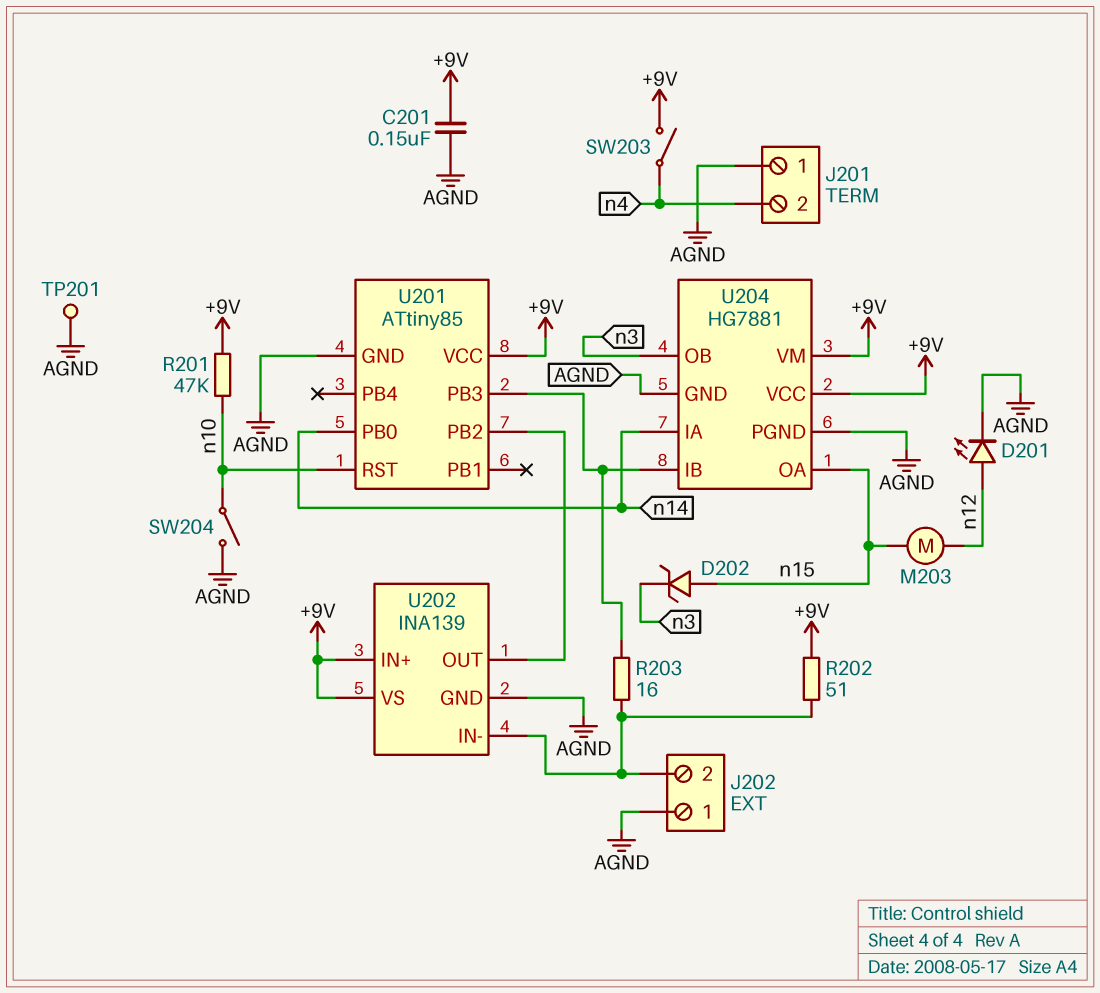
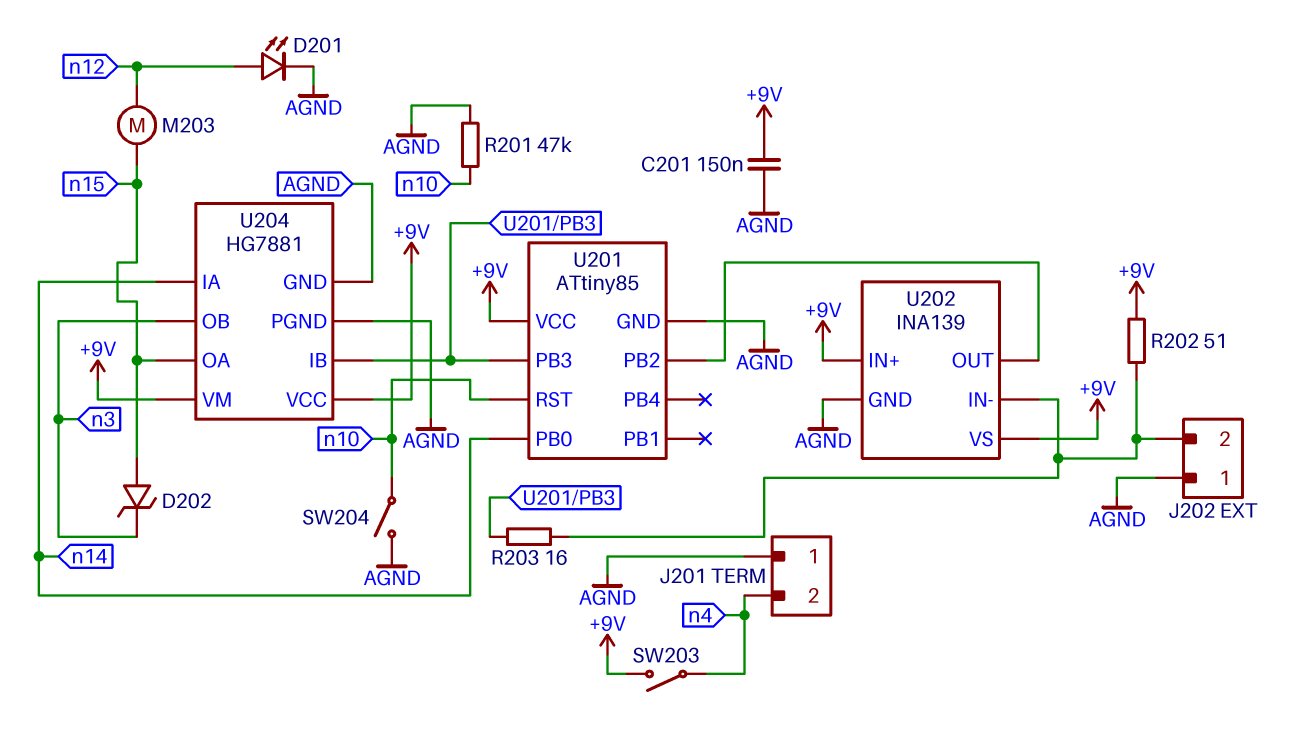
R201: 47k (+9V, n10) -> 47k (AGND, n10)
TP201: test point (AGND) -> none

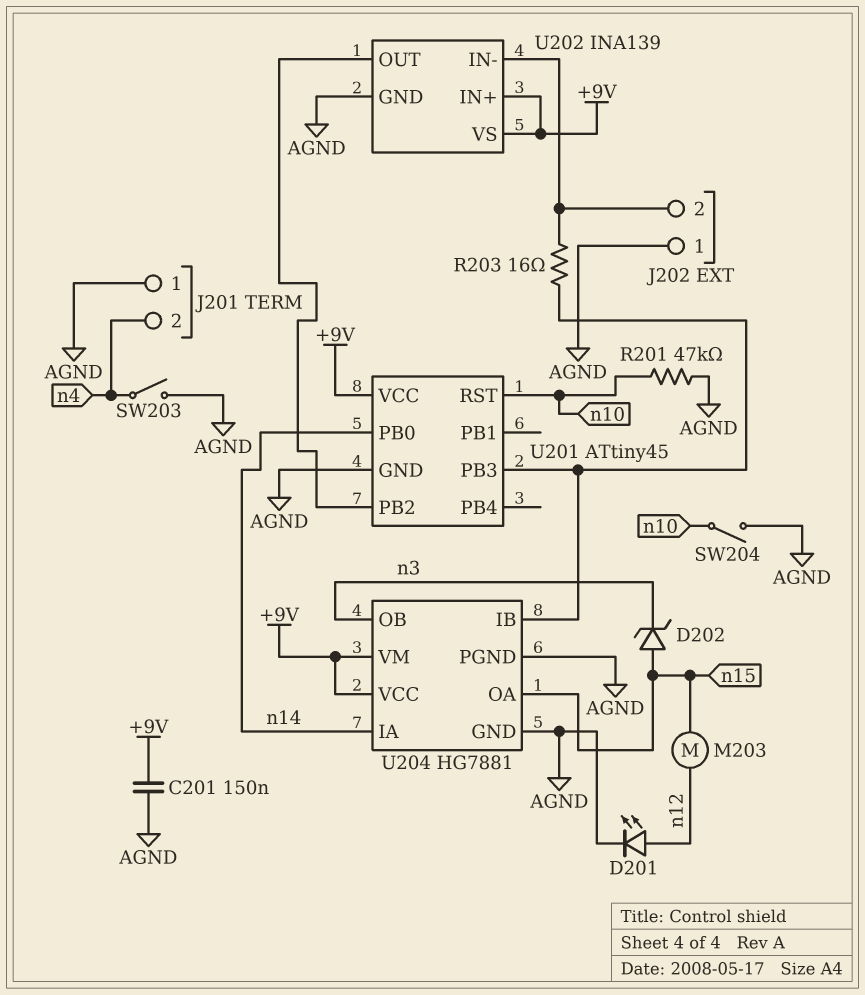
R202: 51 (+9V, J202/2) -> none
SW203: switch (+9V, n4) -> switch (AGND, n4)
U201: ATtiny85 -> ATtiny45

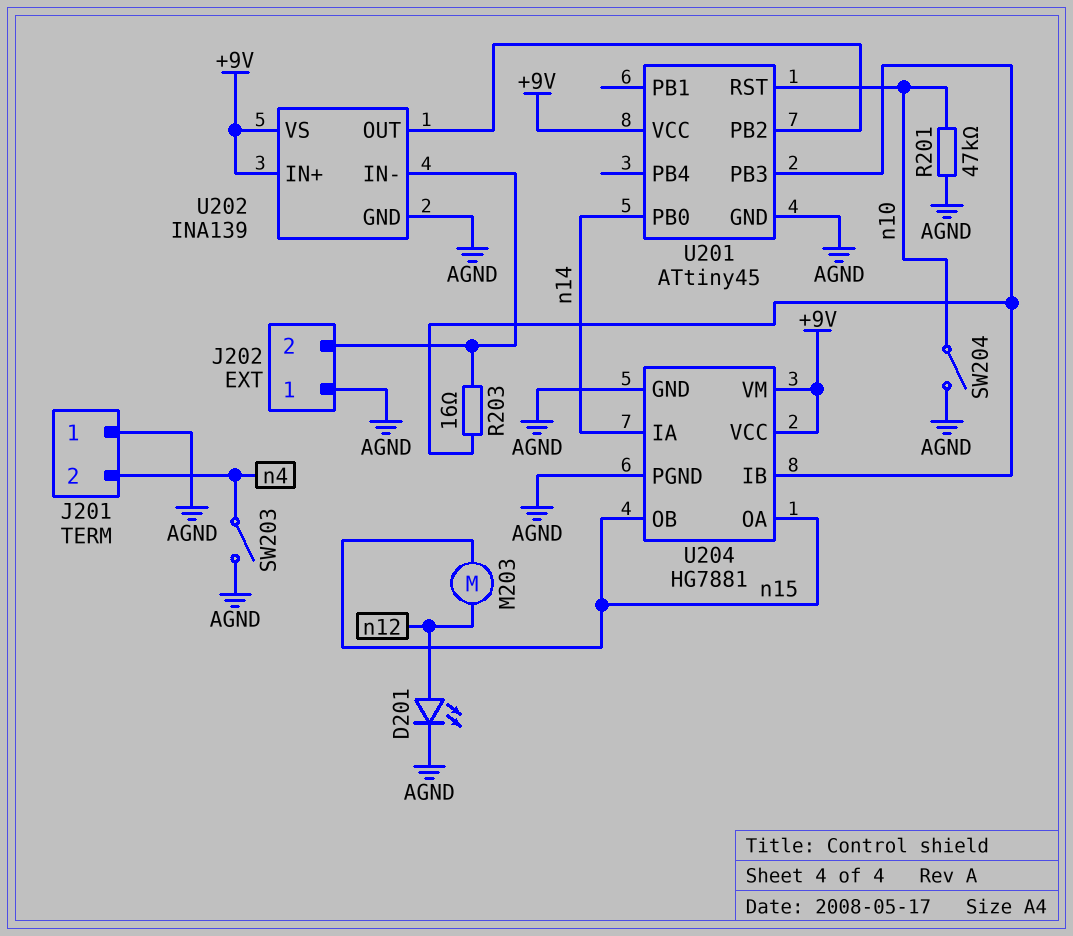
C201: 150nF (+9V, AGND) -> none
D202: zener (A n15, K n3) -> none
U204 pin OB: n3 -> n15

